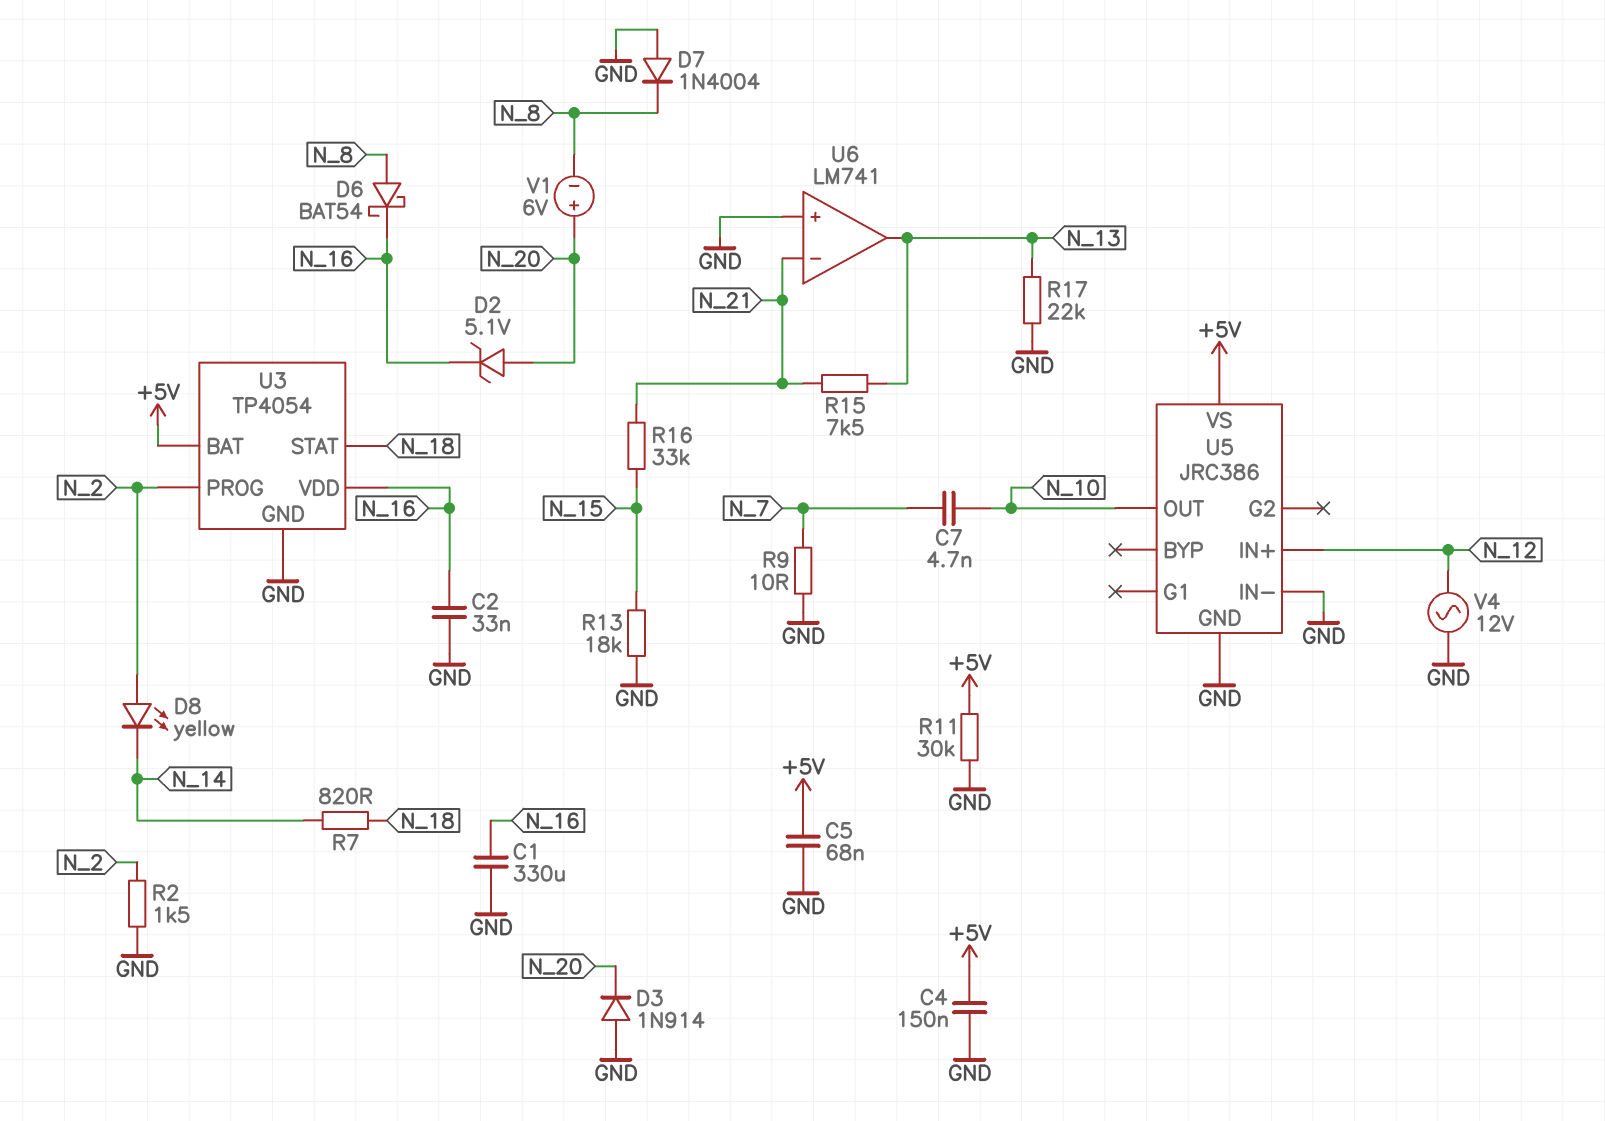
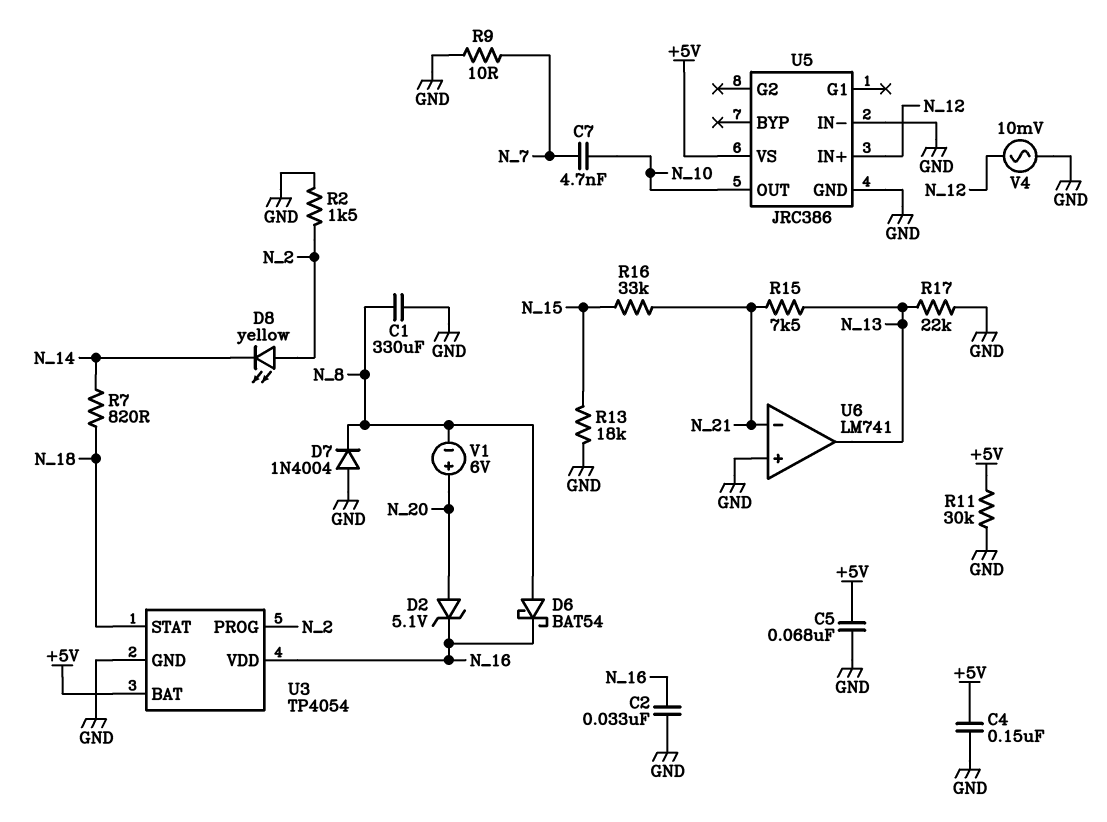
C1: 330uF (GND, N_16) -> 330uF (GND, N_8)
D3: diode 1N914 (A GND, K N_20) -> none
V4: AC 12V (GND, N_12) -> AC 10mV (GND, N_12)

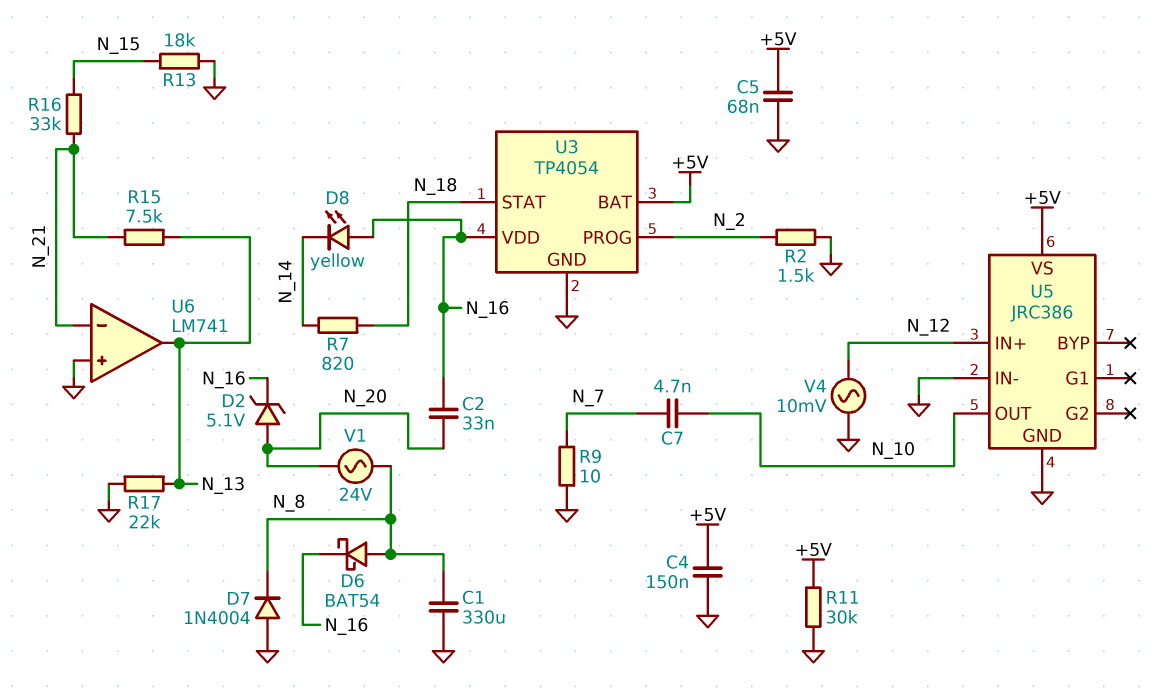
C2: 33nF (GND, N_16) -> 33nF (N_16, N_20)
D8: LED yellow (A N_2, K N_14) -> LED yellow (A N_16, K N_14)
V1: 6V (plus N_20, minus N_8) -> AC 24V (N_8, N_20)

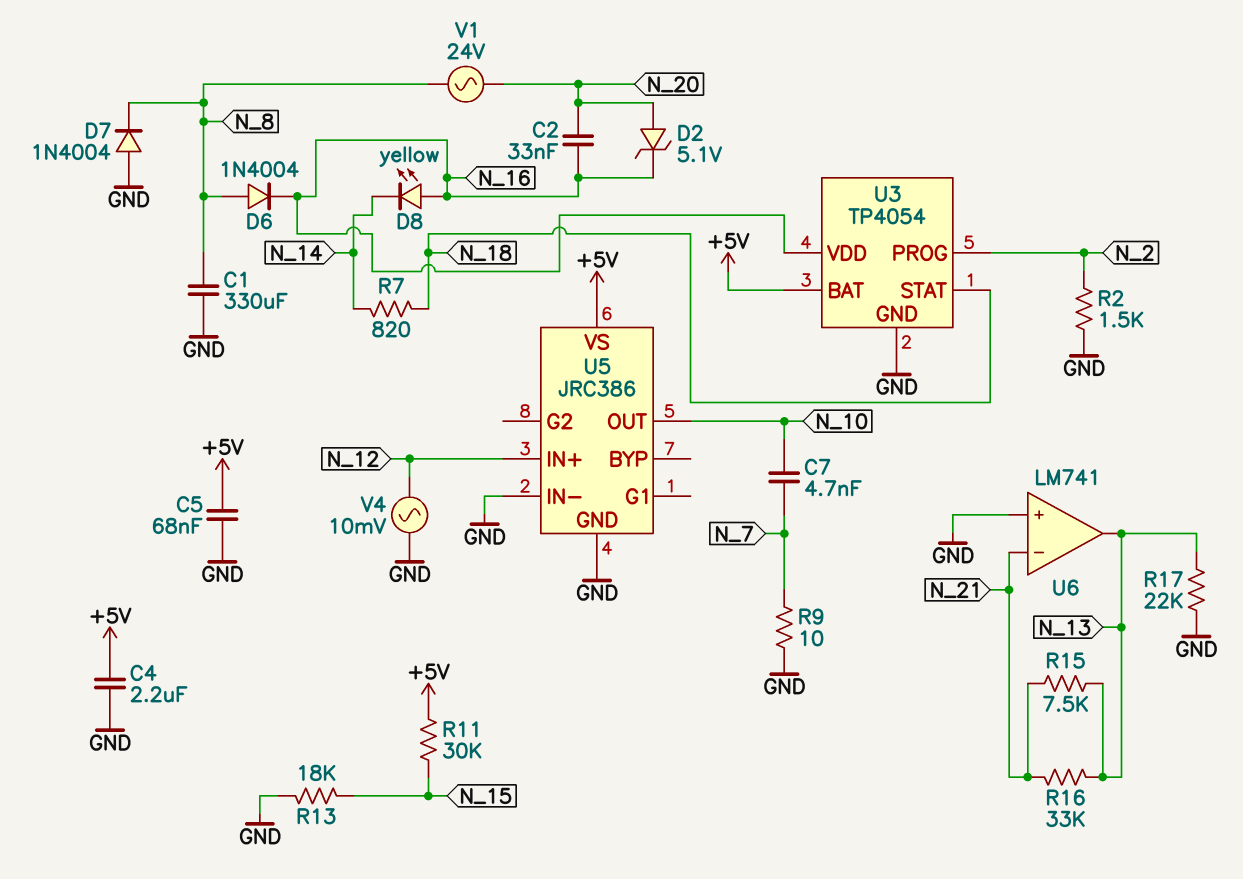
C4: 150nF (+5V, GND) -> 2.2uF (+5V, GND)
D6: schottky BAT54 (A N_8, K N_16) -> diode 1N4004 (A N_8, K N_16)
R11: 30k (+5V, GND) -> 30k (+5V, N_15)
R16: 33k (N_15, N_21) -> 33k (N_13, N_21)

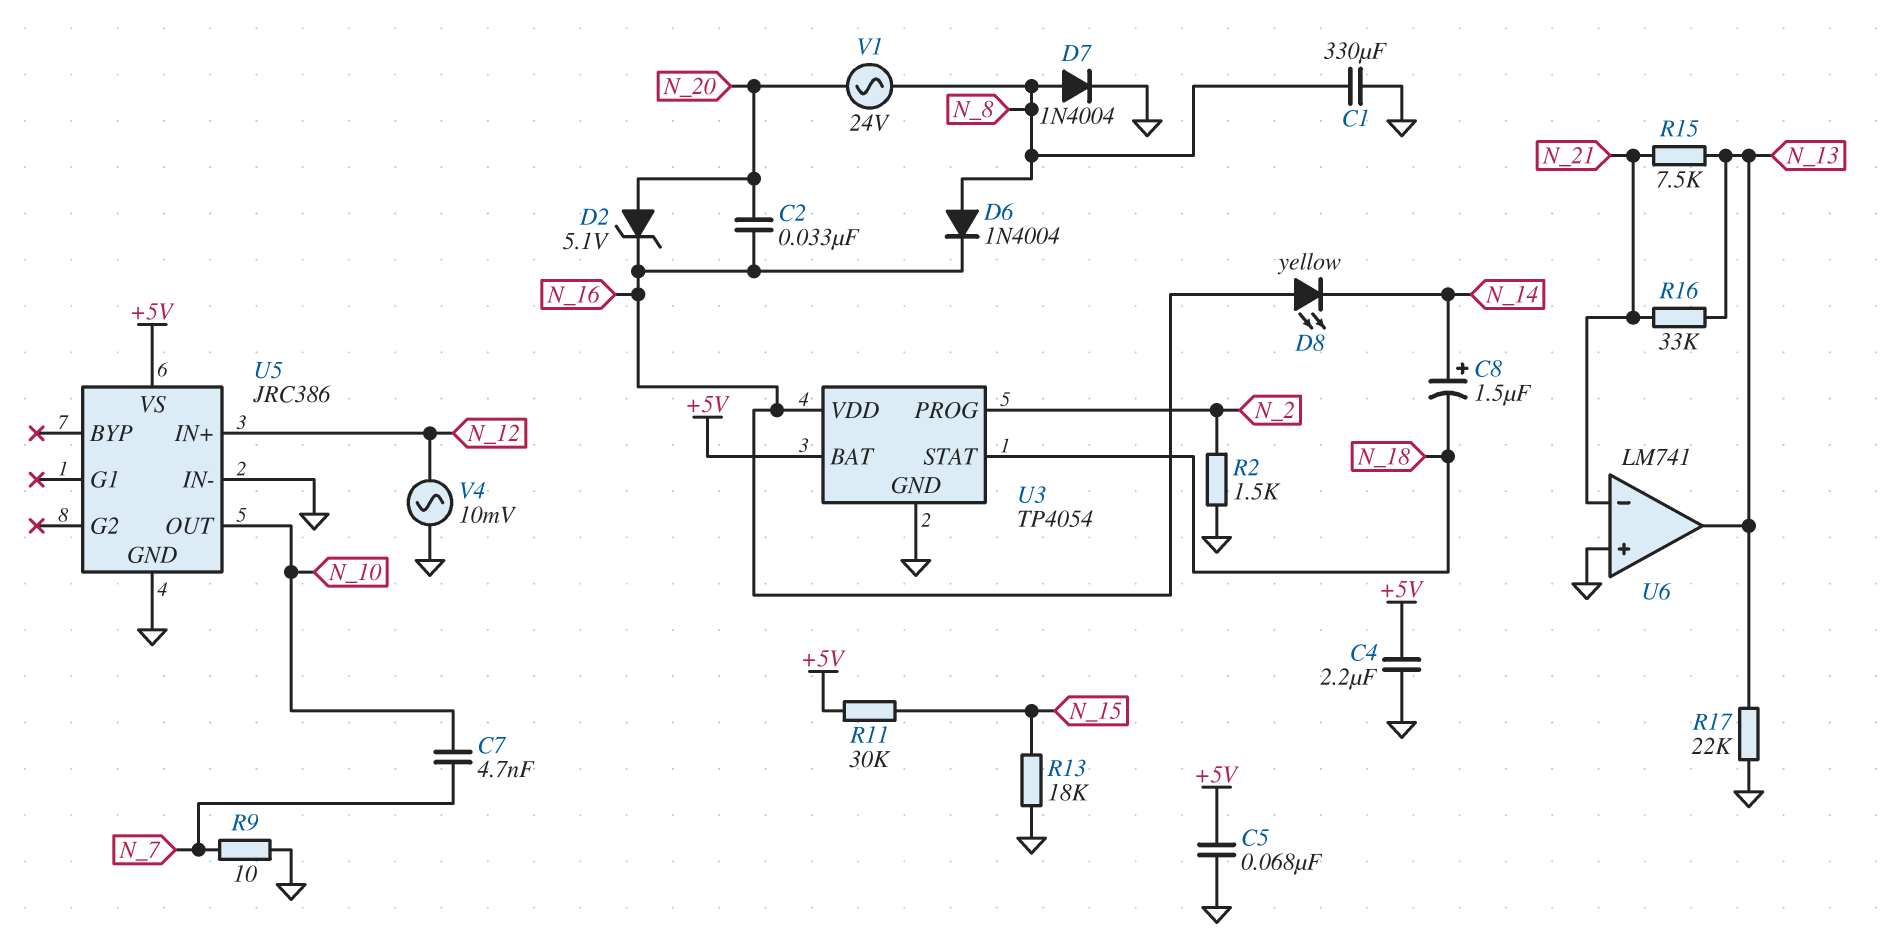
C8: none -> 1.5uF (plus N_14, minus N_18)
D7: diode 1N4004 (A GND, K N_8) -> diode 1N4004 (A N_8, K GND)
R7: 820 (N_14, N_18) -> none

